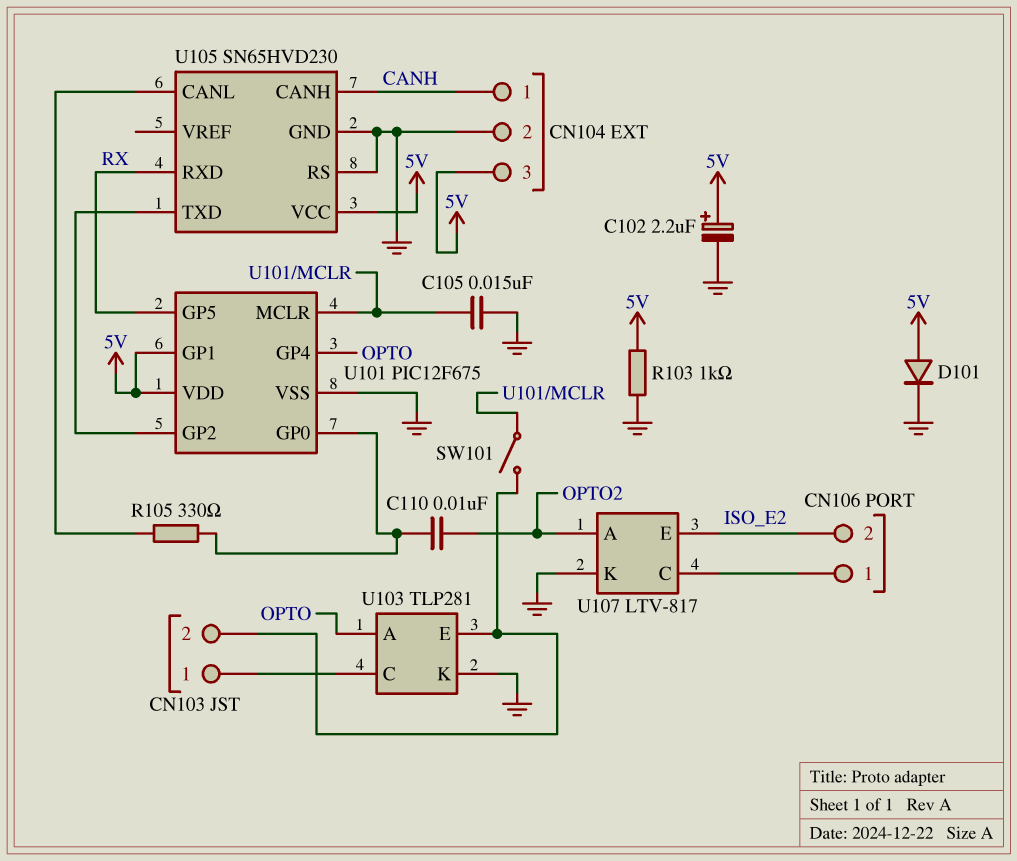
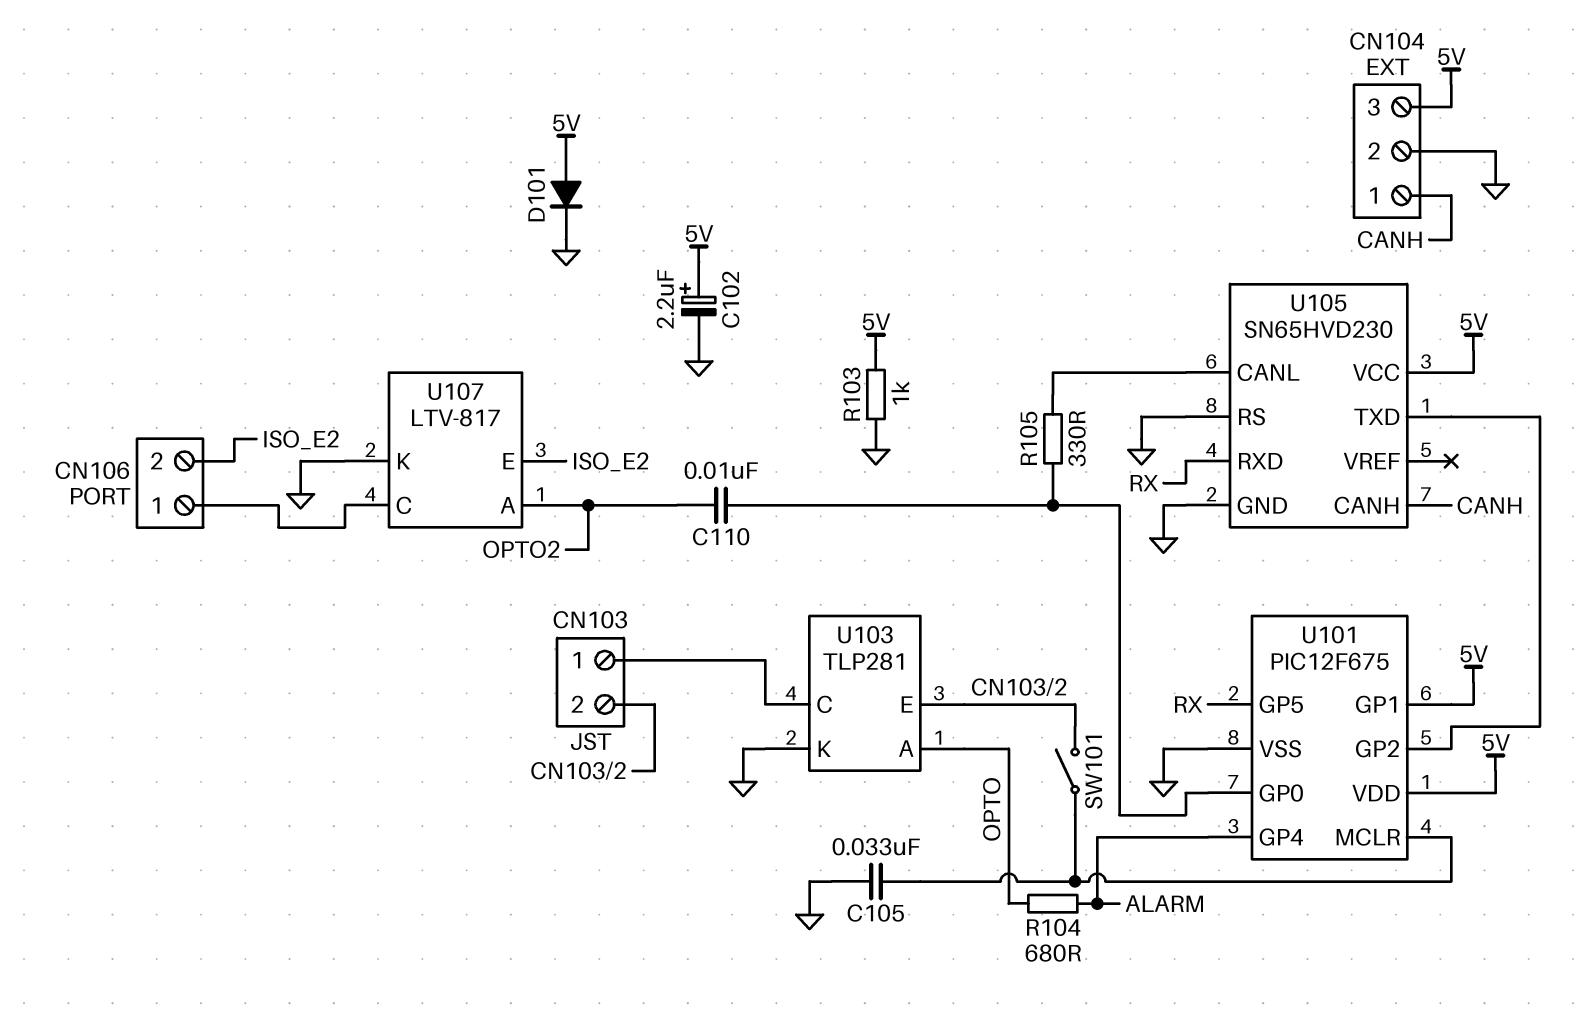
C105: 15nF (GND, U101/MCLR) -> 33nF (GND, U101/MCLR)
R104: none -> 680 (ALARM, OPTO)
U101 pin GP4: OPTO -> ALARM

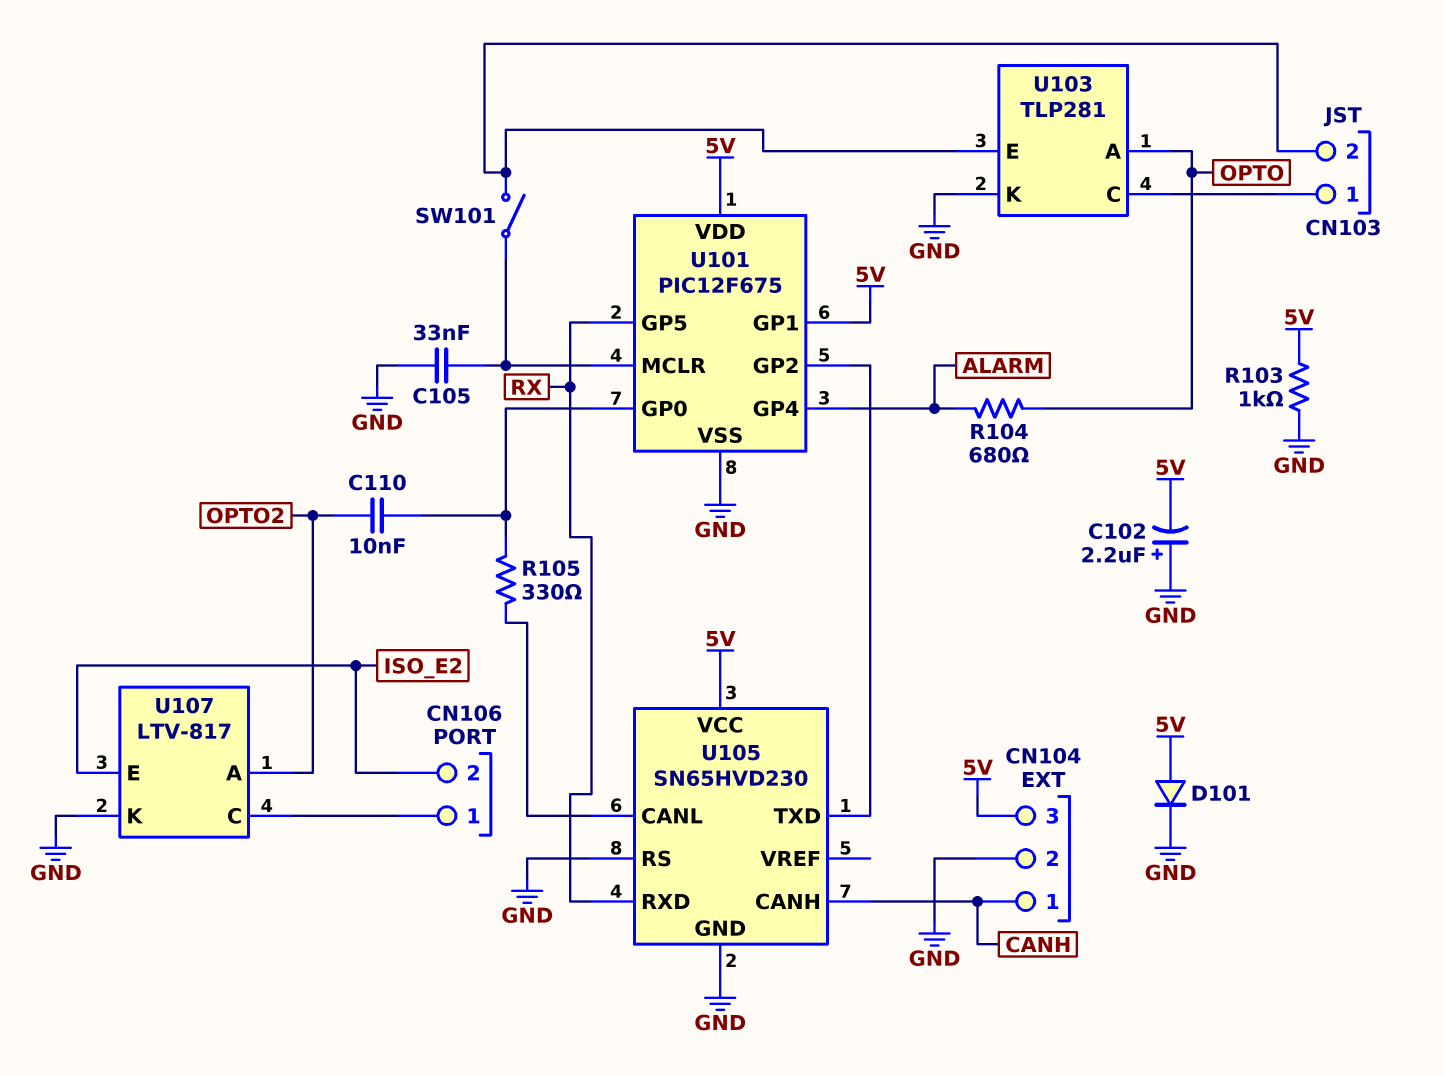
C102: 2.2uF (plus 5V, minus GND) -> 2.2uF (plus GND, minus 5V)

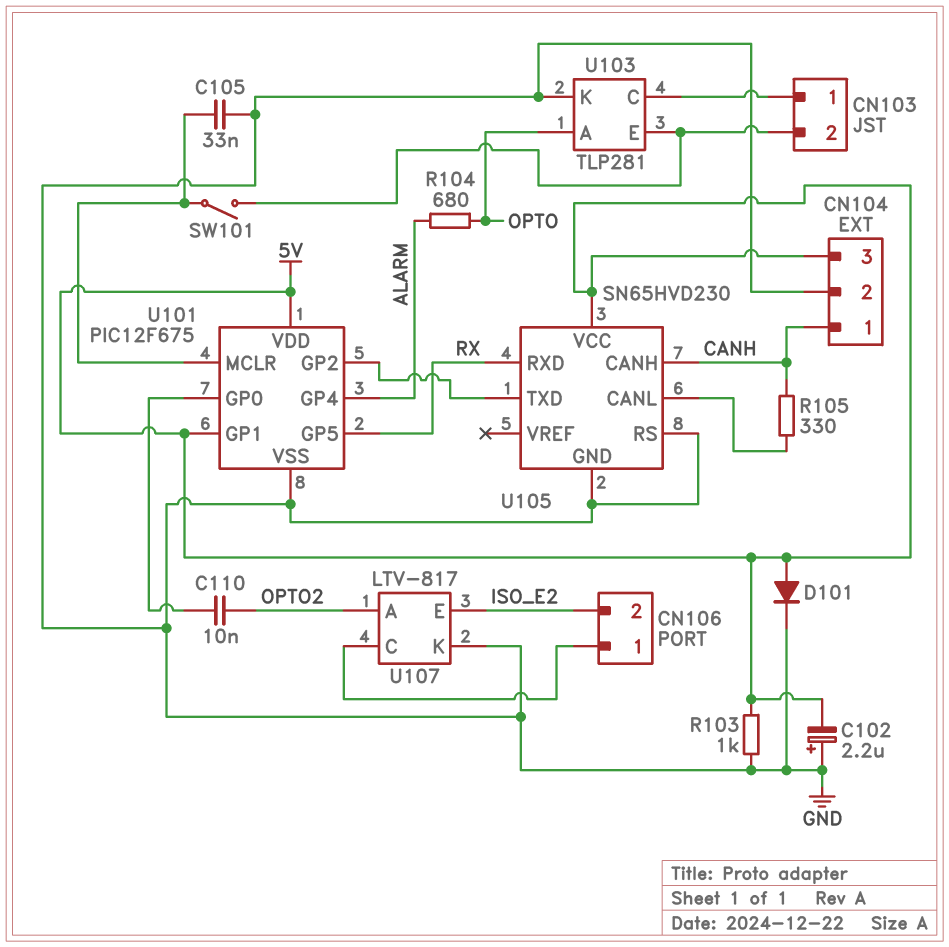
R105: 330 (U101/GP0, U105/CANL) -> 330 (CANH, U105/CANL)

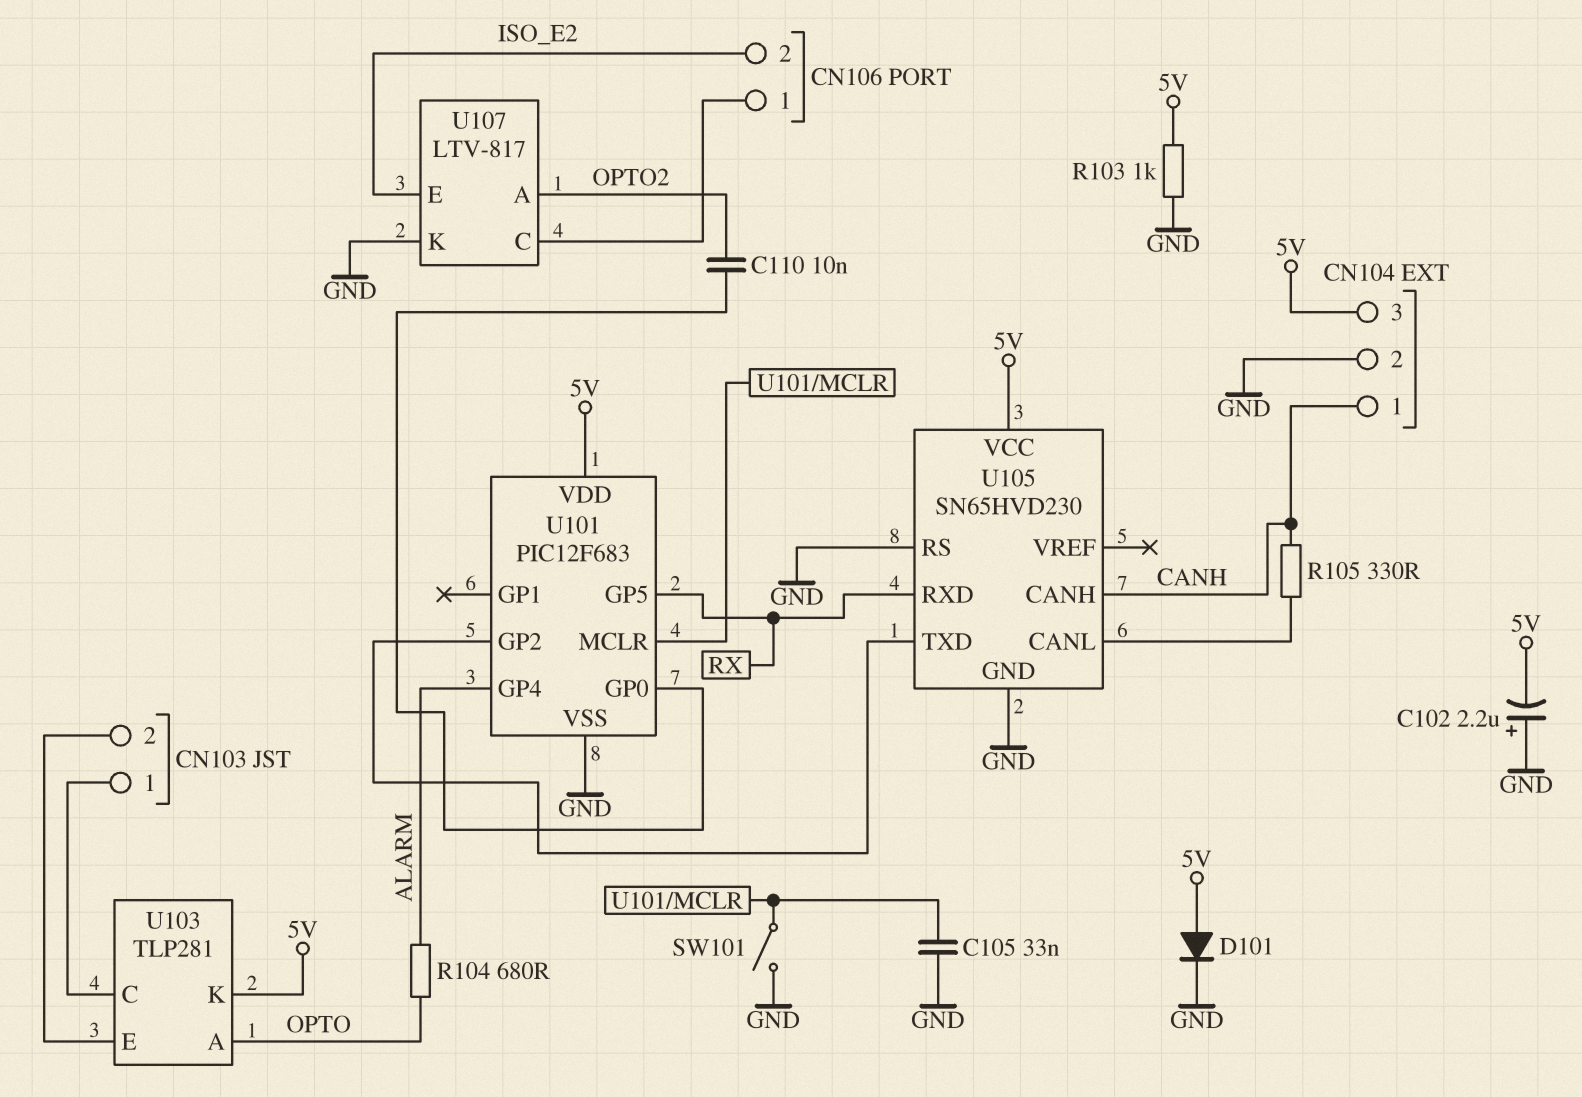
SW101: switch (CN103/2, U101/MCLR) -> switch (GND, U101/MCLR)
U101: PIC12F675 -> PIC12F683
U101 pin GP1: 5V -> none
U103 pin K: GND -> 5V

